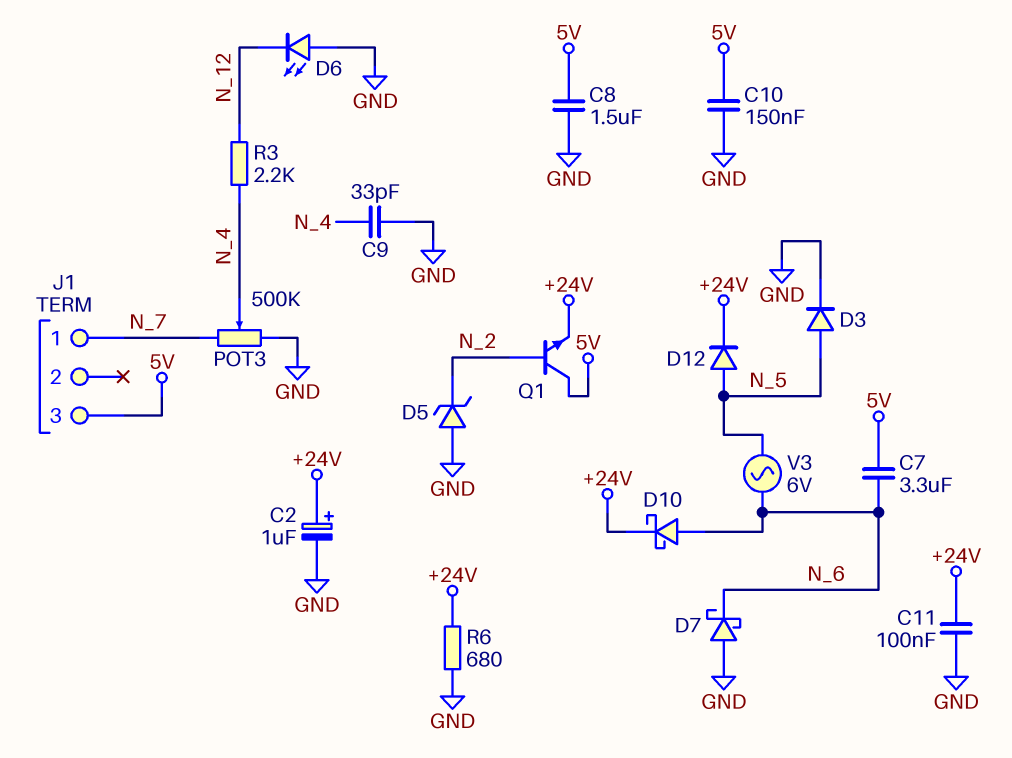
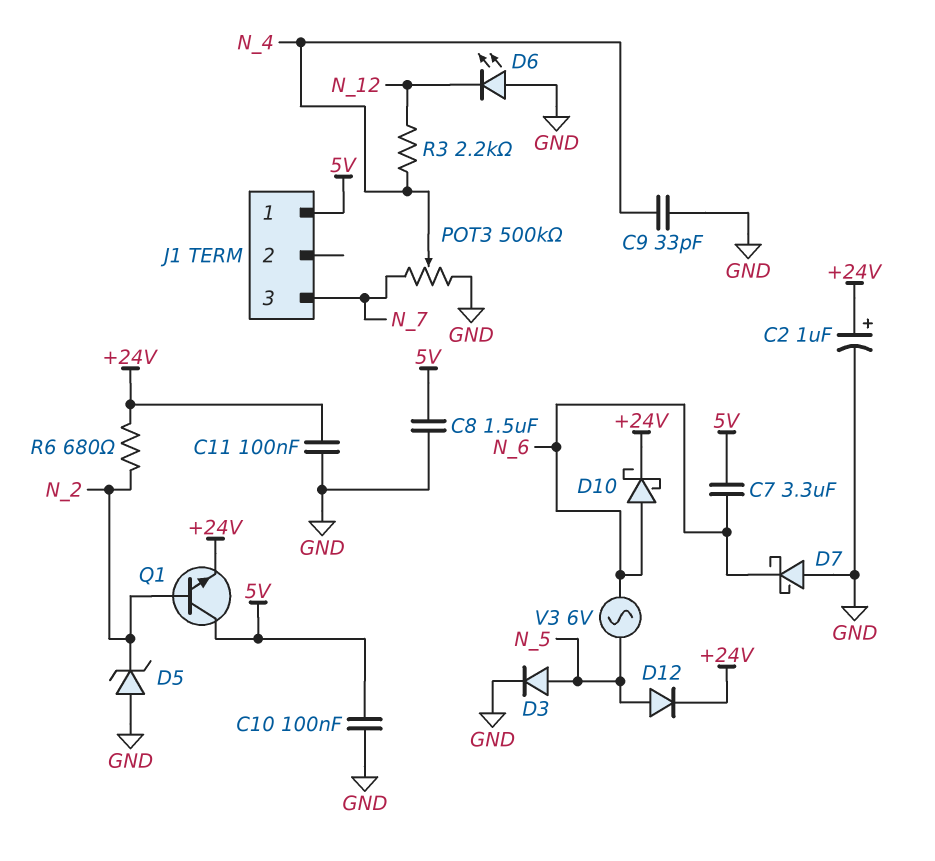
C10: 150nF (5V, GND) -> 100nF (5V, GND)
J1 pin 1: N_7 -> 5V
J1 pin 3: 5V -> N_7
R6: 680 (+24V, GND) -> 680 (+24V, N_2)

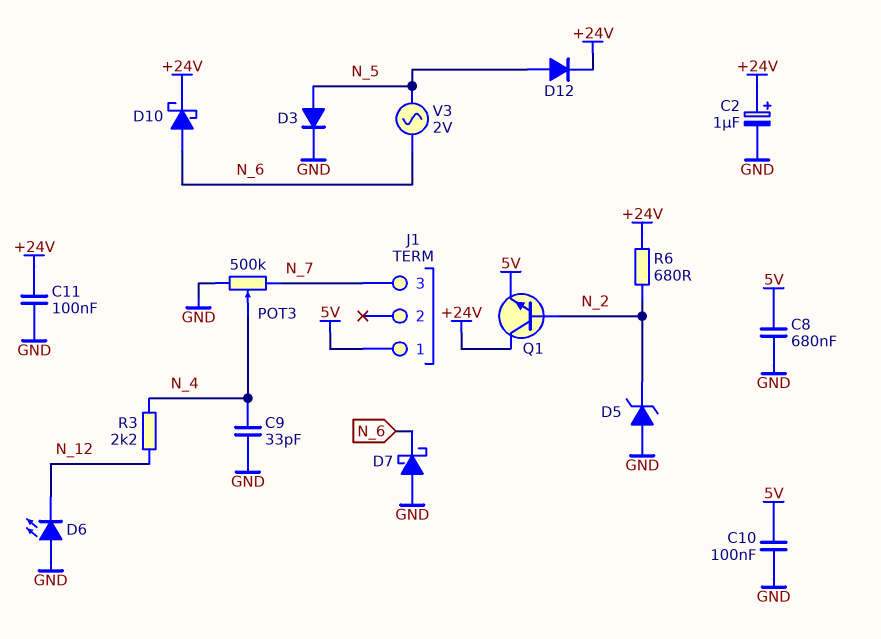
C7: 3.3uF (5V, N_6) -> none
C8: 1.5uF (5V, GND) -> 680nF (5V, GND)
Q1: NPN (B N_2, C 5V, E +24V) -> NPN (B N_2, C +24V, E 5V)
V3: AC 6V (N_5, N_6) -> AC 2V (N_5, N_6)

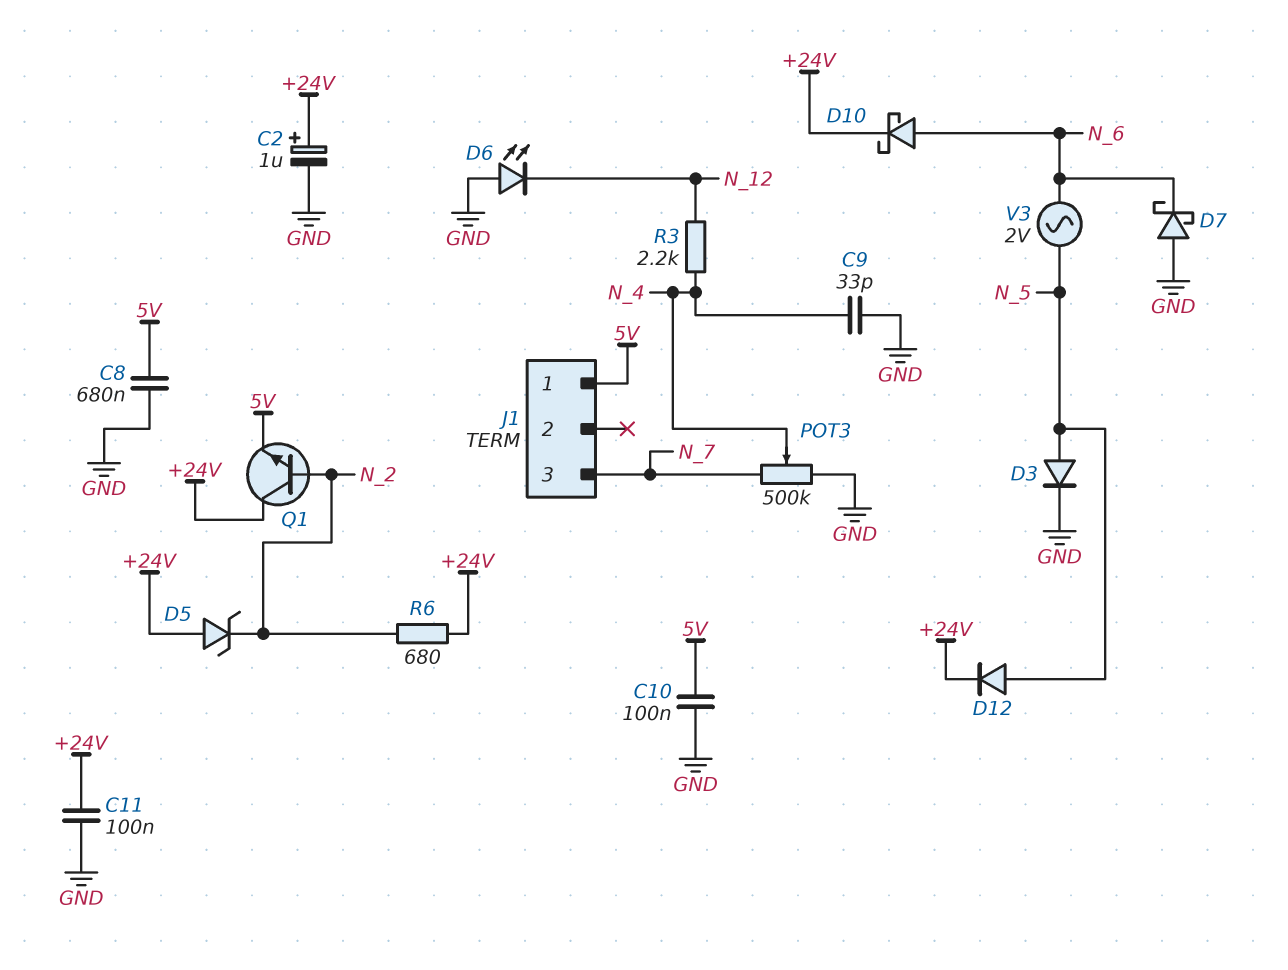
D5: zener (A GND, K N_2) -> zener (A +24V, K N_2)

